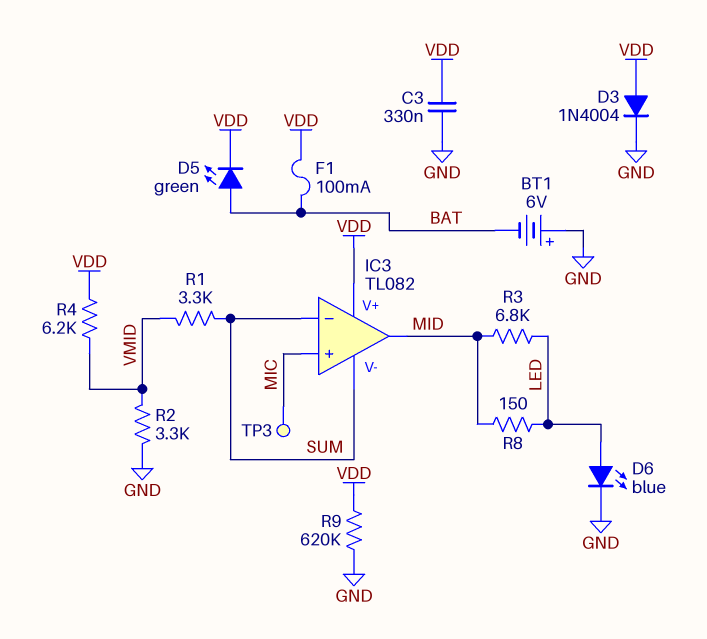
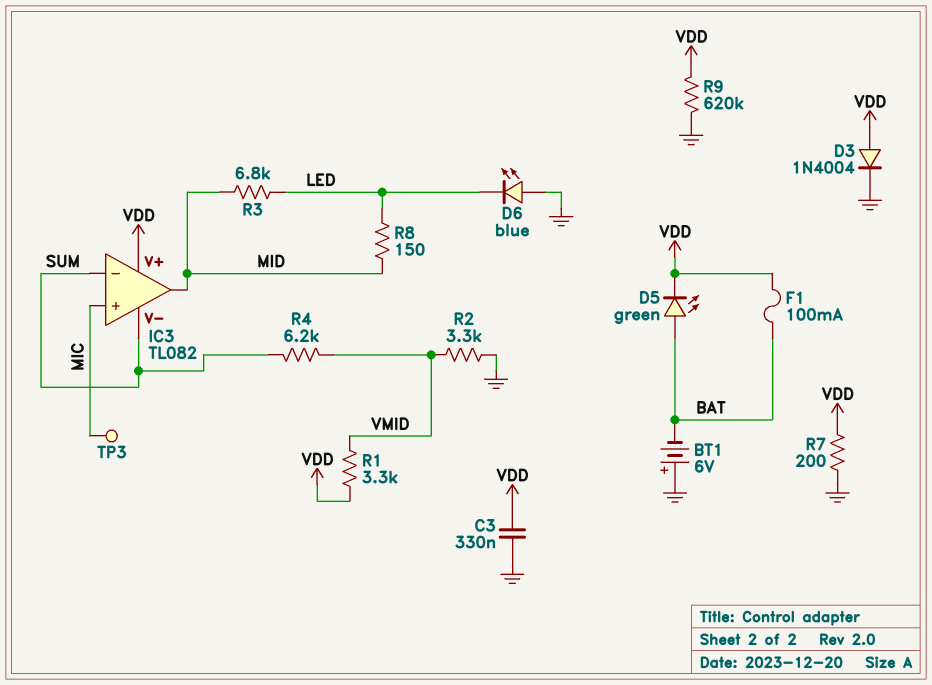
D6: LED blue (A LED, K GND) -> LED blue (A GND, K LED)
R1: 3.3k (SUM, VMID) -> 3.3k (VDD, VMID)
R4: 6.2k (VDD, VMID) -> 6.2k (SUM, VMID)
R7: none -> 200 (GND, VDD)

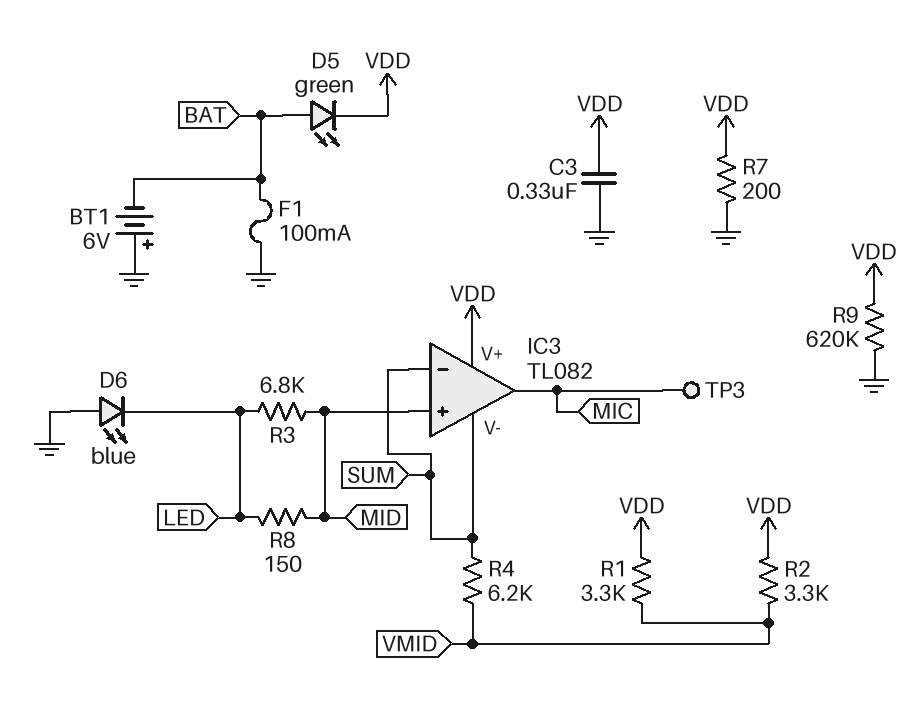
D3: diode 1N4004 (A VDD, K GND) -> none
F1: 100mA (BAT, VDD) -> 100mA (BAT, GND)
IC3 pin in+: MIC -> MID
IC3 pin out: MID -> MIC
R2: 3.3k (GND, VMID) -> 3.3k (VDD, VMID)

